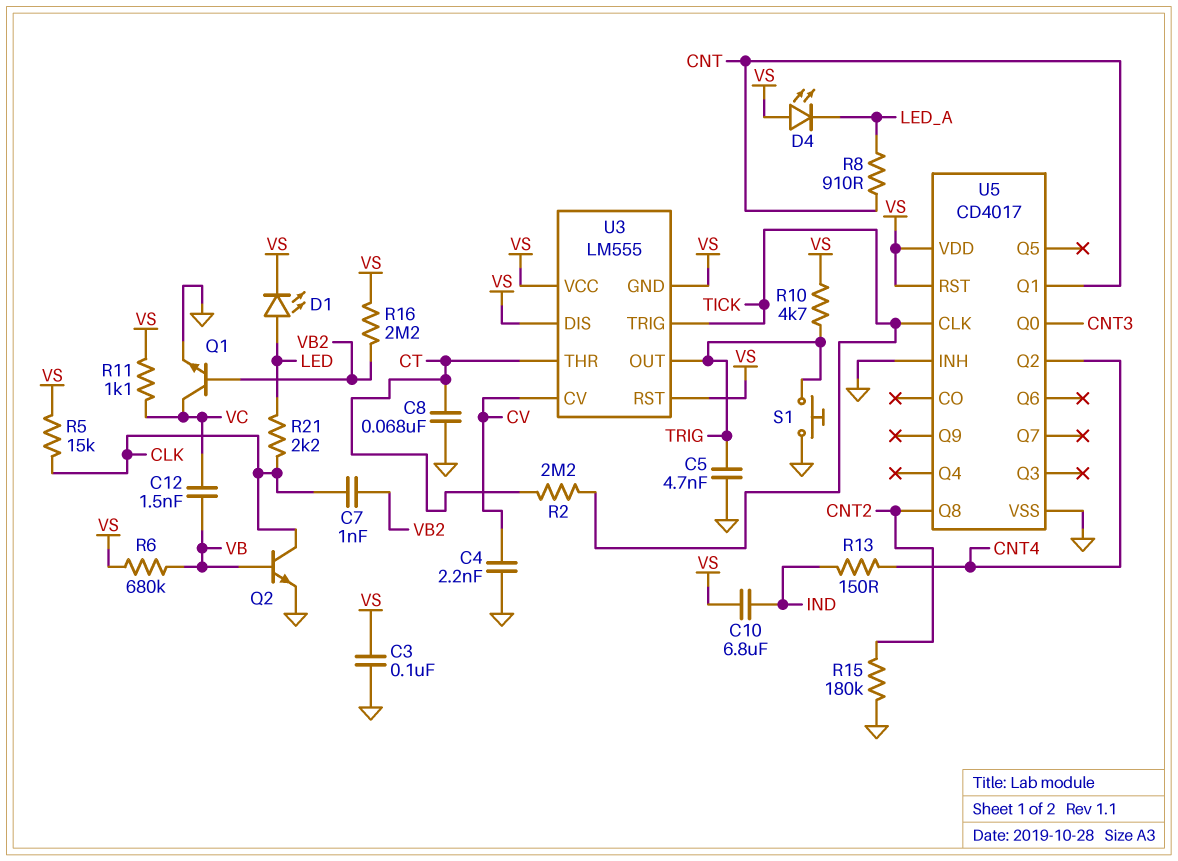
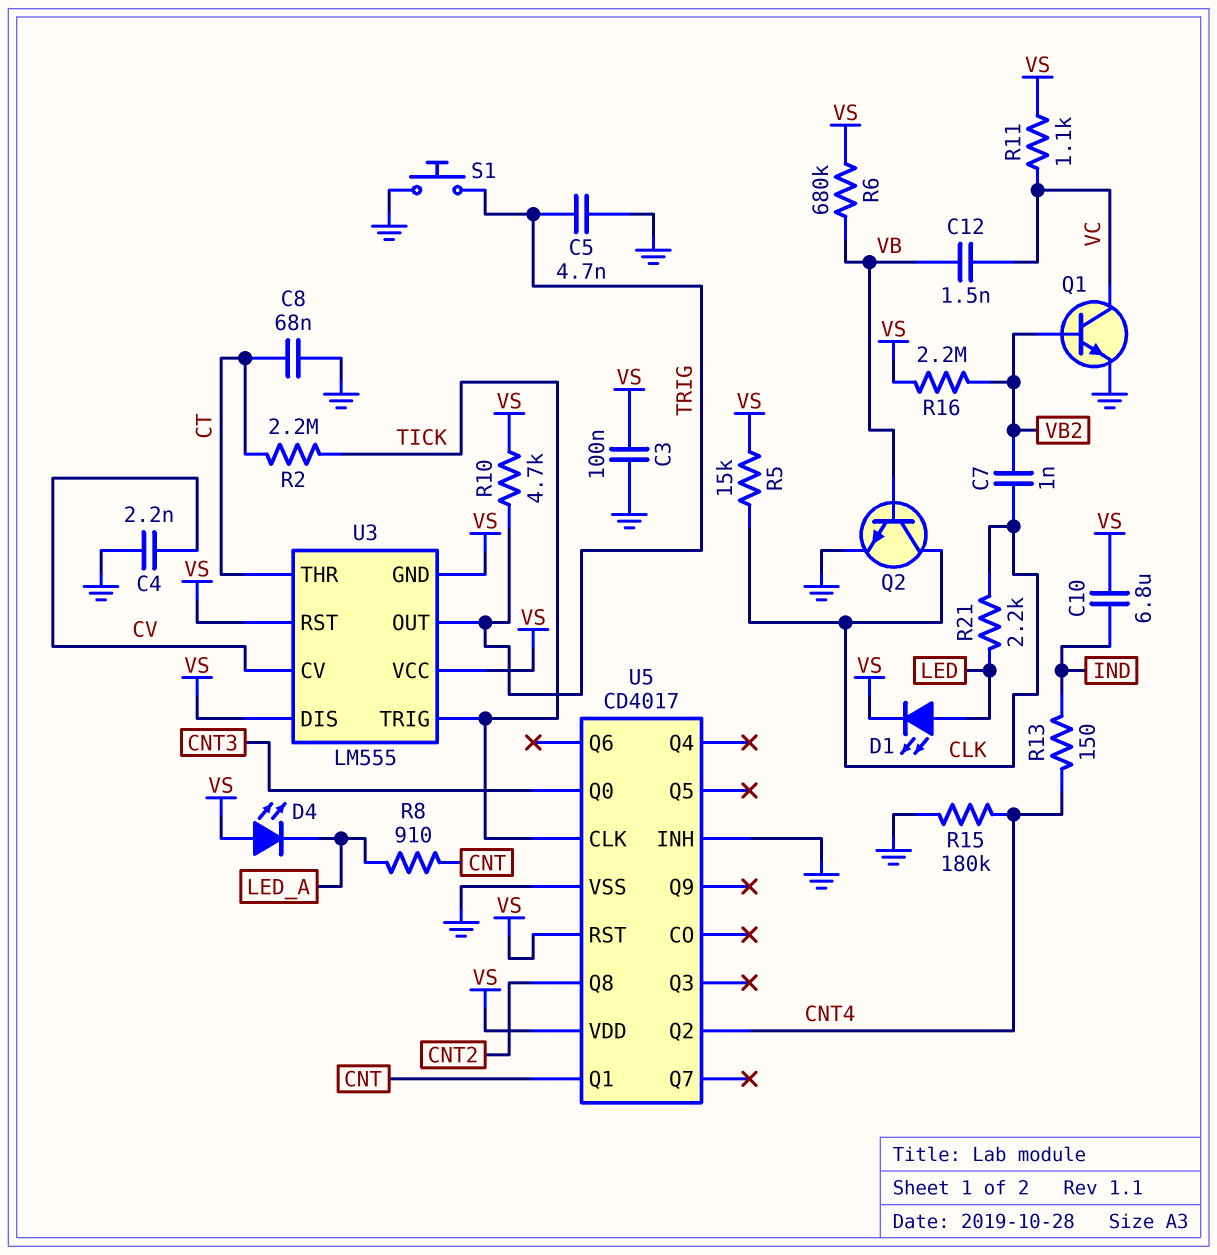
R15: 180k (CNT2, GND) -> 180k (CNT4, GND)

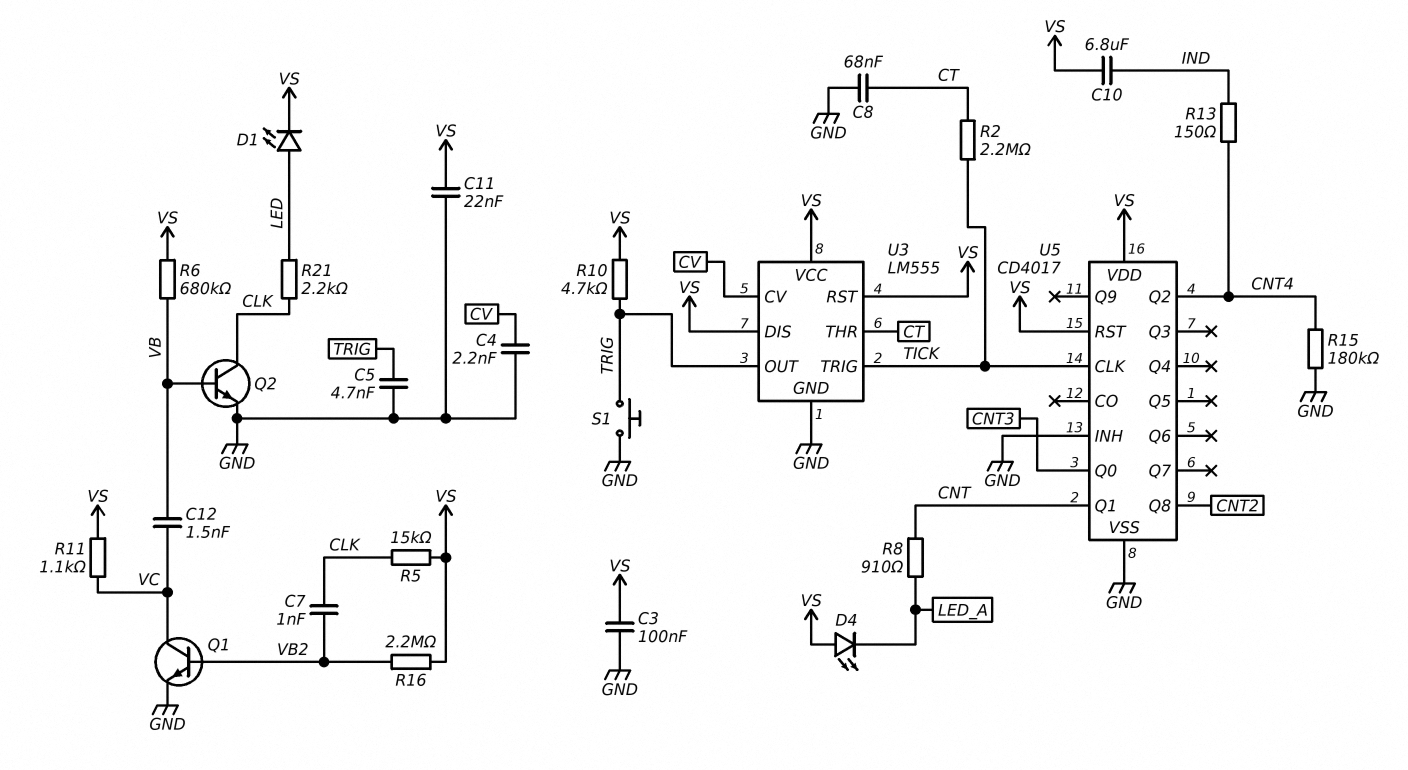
C11: none -> 22nF (GND, VS)
U3 pin GND: VS -> GND

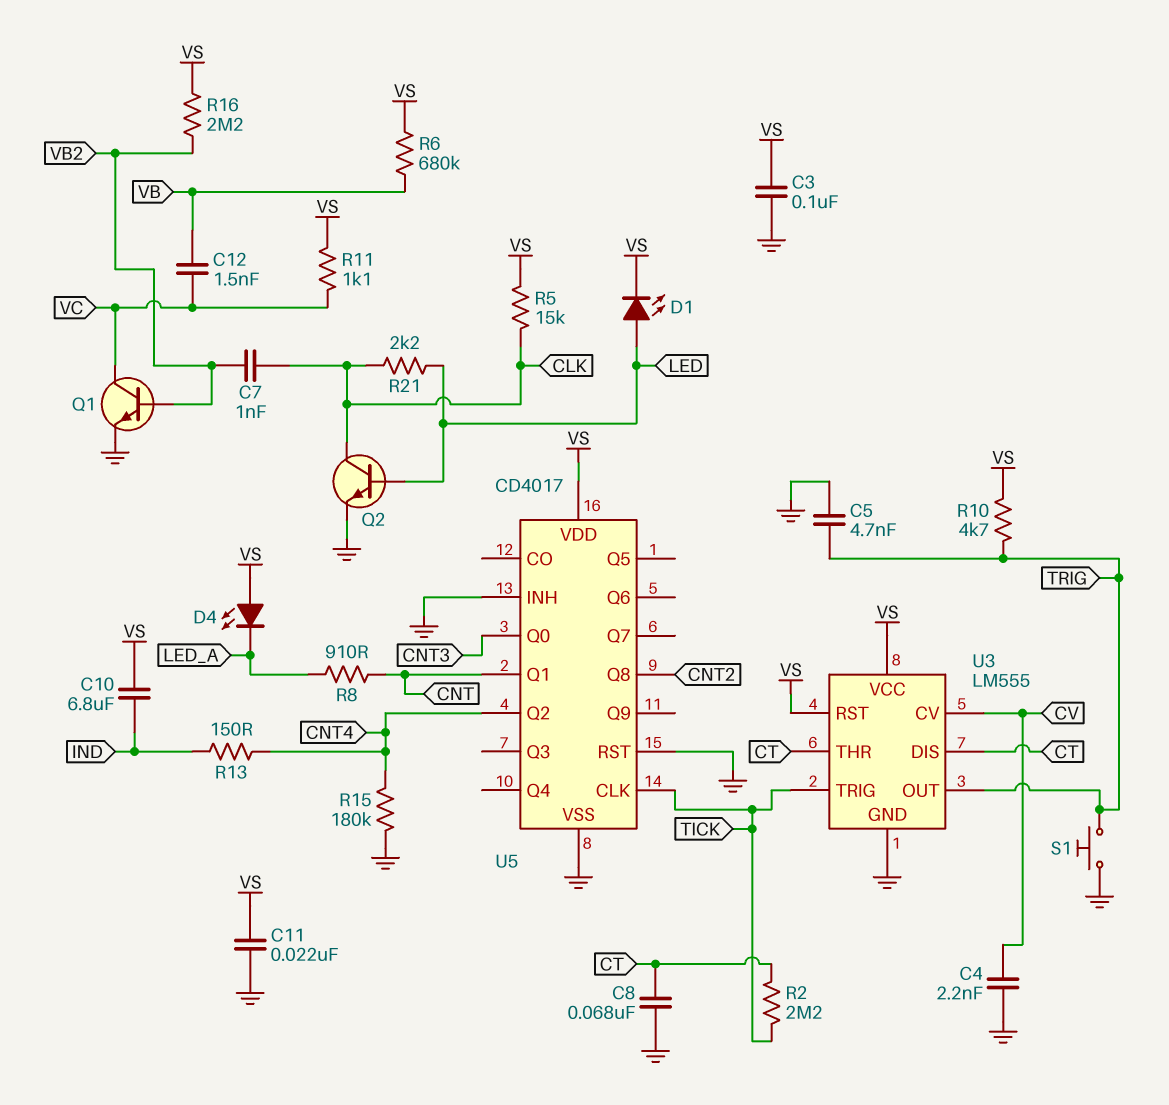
Q2: NPN (B VB, C CLK, E GND) -> NPN (B LED, C CLK, E GND)
U3 pin DIS: VS -> CT
U5 pin RST: VS -> GND

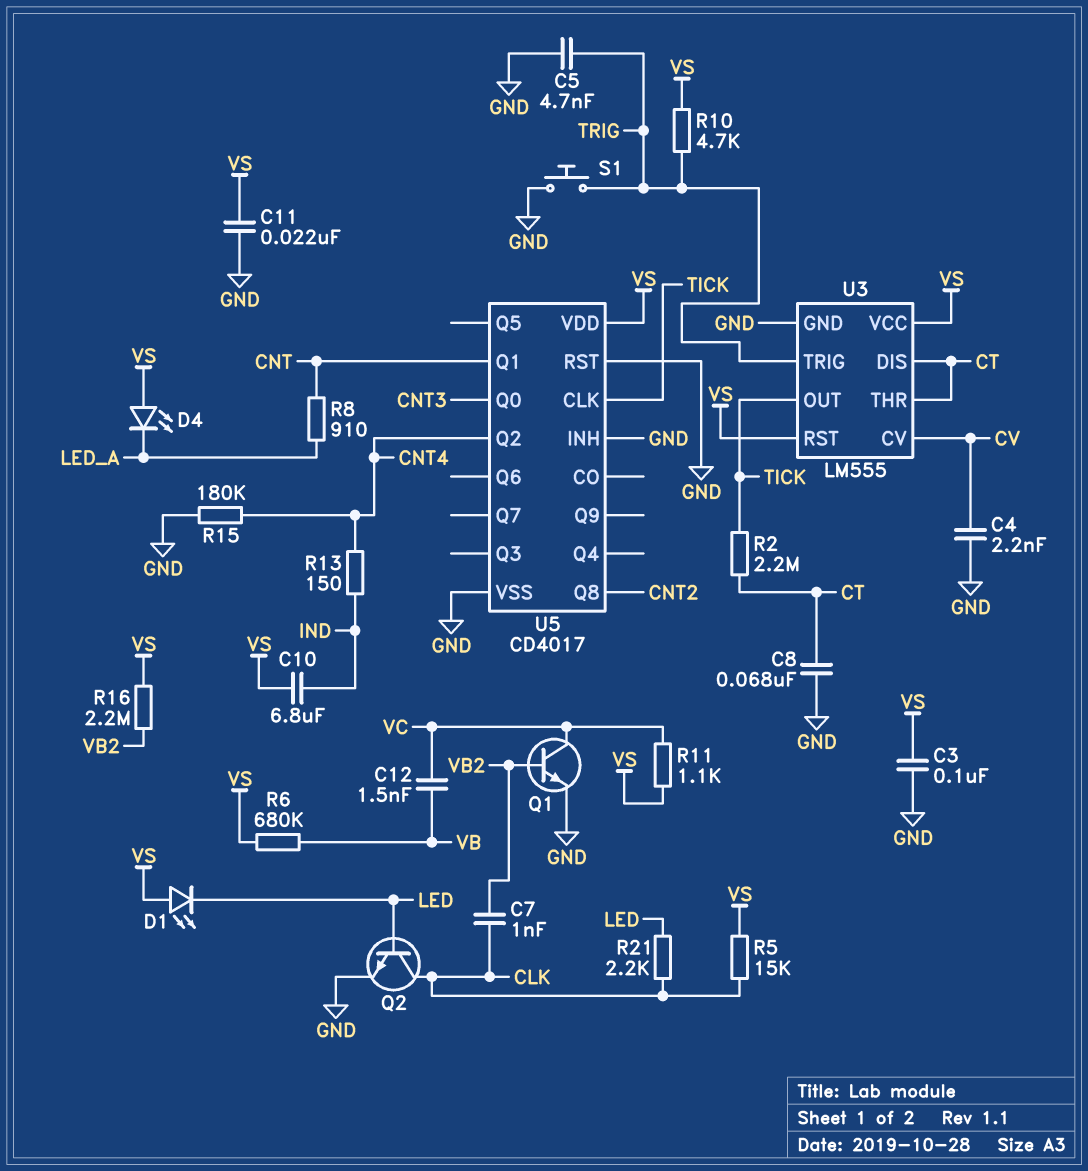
D1: LED (A LED, K VS) -> LED (A VS, K LED)
U3 pin OUT: TRIG -> TICK
U3 pin TRIG: TICK -> TRIG

